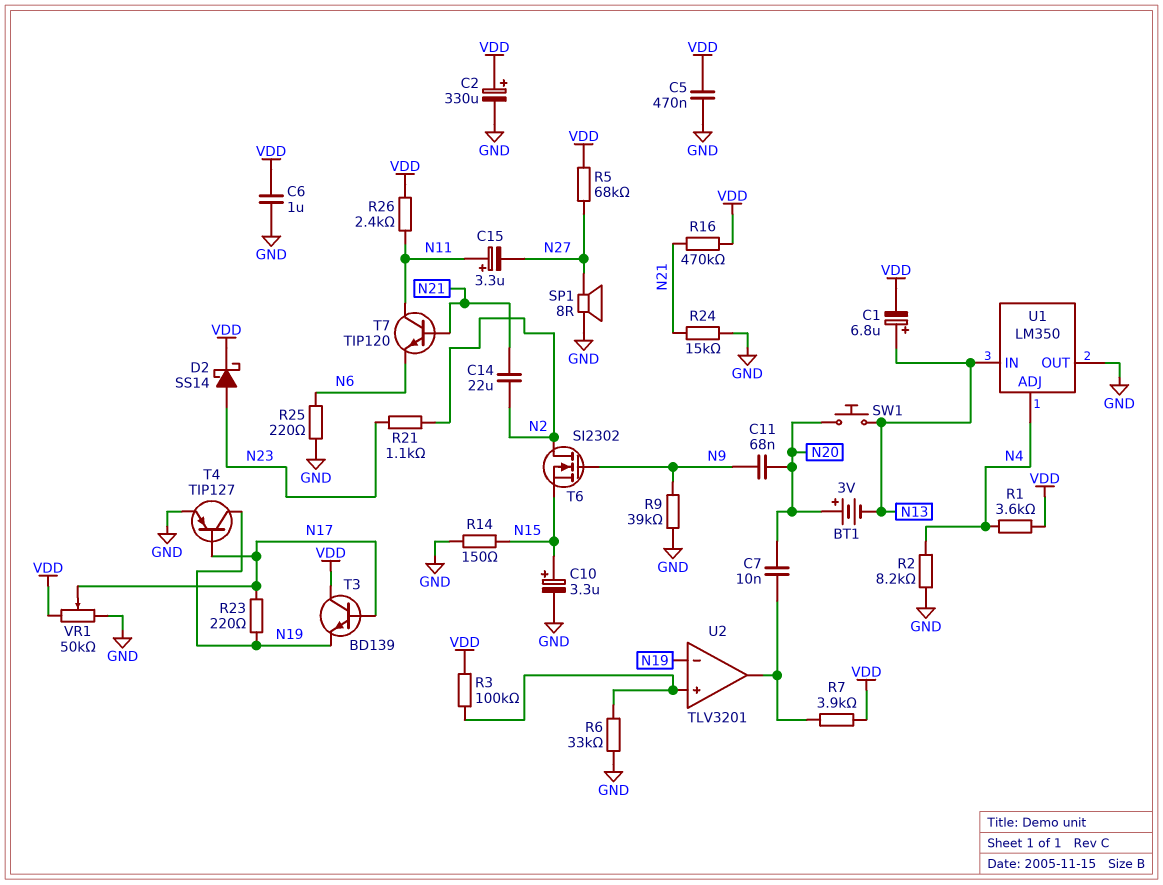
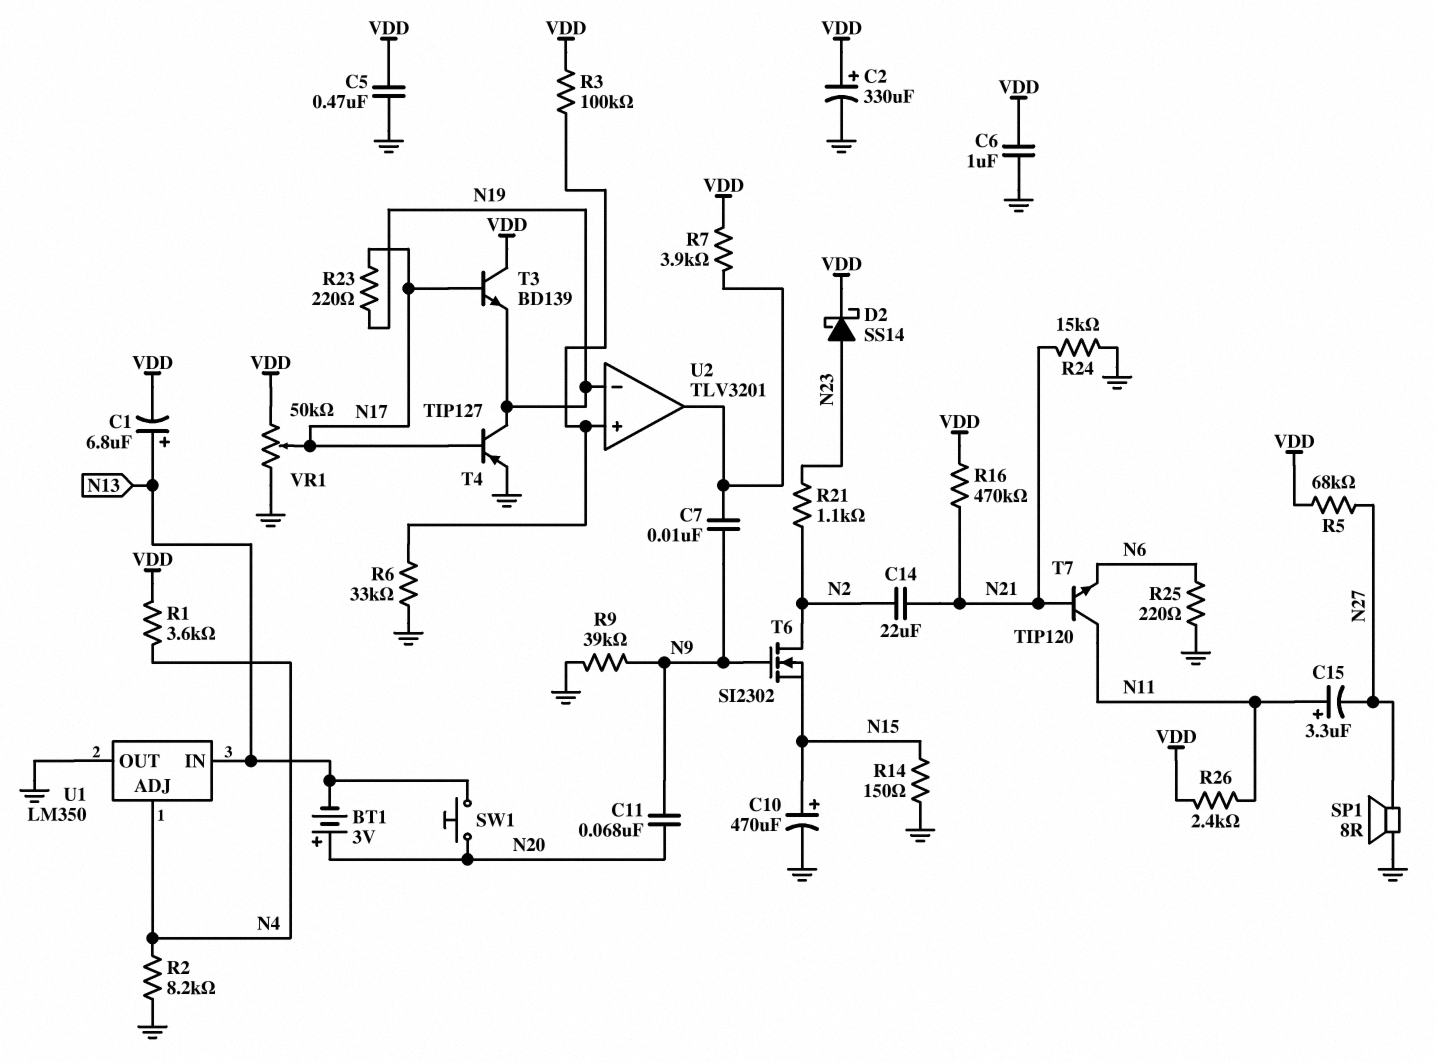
C7: 10nF (N20, U2/out) -> 10nF (N9, U2/out)
C10: 3.3uF (plus N15, minus GND) -> 470uF (plus N15, minus GND)

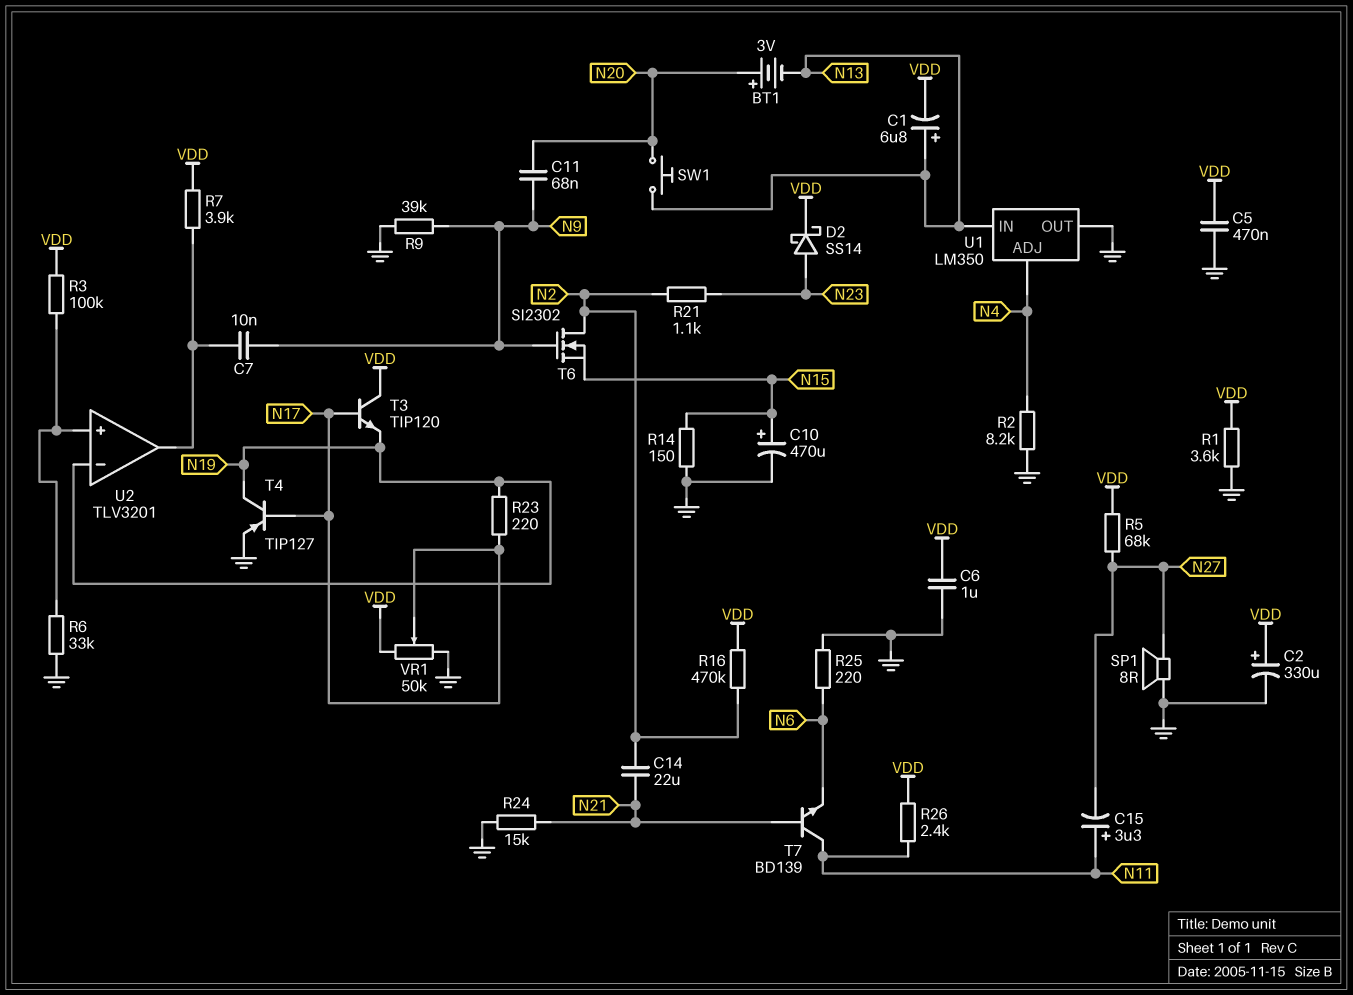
R1: 3.6k (N4, VDD) -> 3.6k (GND, VDD)
R16: 470k (N21, VDD) -> 470k (N2, VDD)
T3: NPN BD139 (B N17, C VDD, E N19) -> NPN TIP120 (B N17, C VDD, E N19)
T7: NPN TIP120 (B N21, C N11, E N6) -> NPN BD139 (B N21, C N11, E N6)

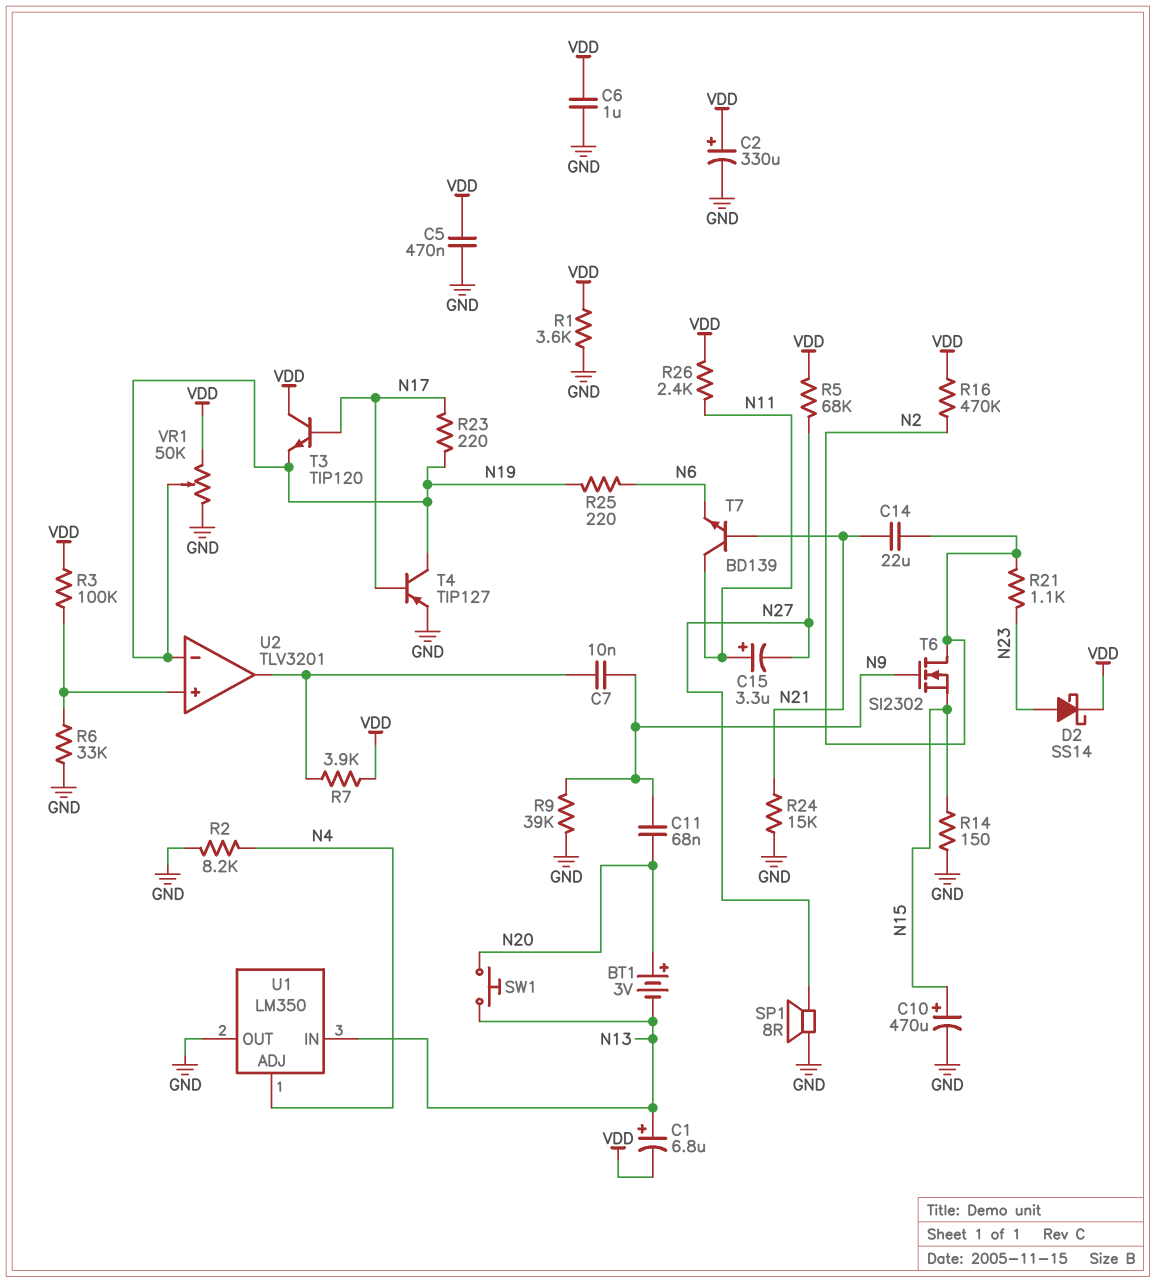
R25: 220 (GND, N6) -> 220 (N6, N19)
VR1: 50k (GND, VDD, wiper N17) -> 50k (GND, VDD, wiper N19)

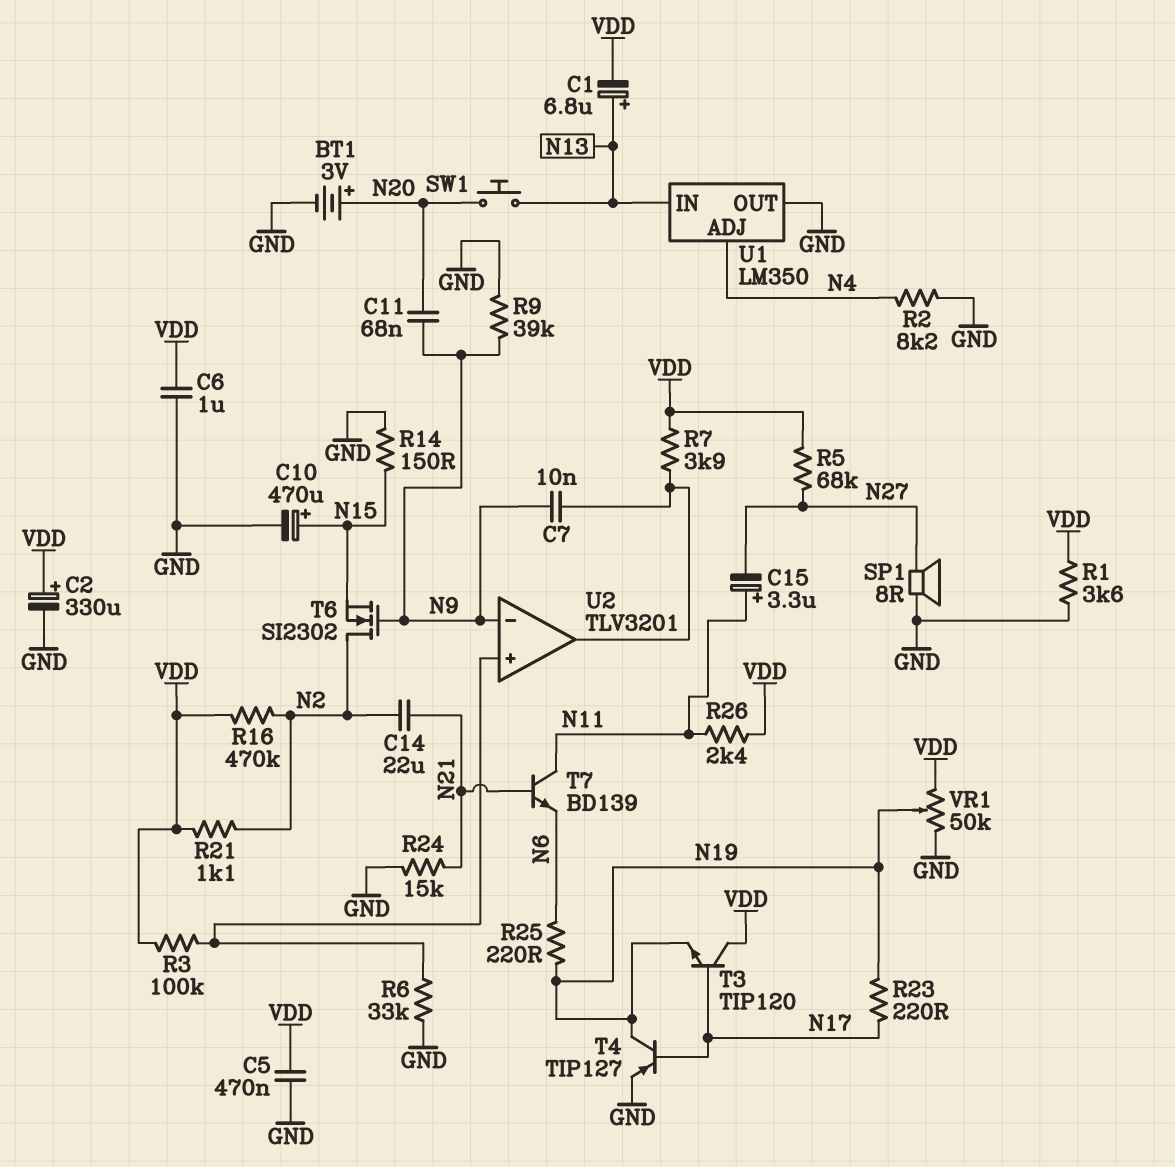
BT1: 3V (plus N20, minus N13) -> 3V (plus N20, minus GND)
D2: schottky SS14 (A N23, K VDD) -> none
R21: 1.1k (N2, N23) -> 1.1k (N2, VDD)
U2 pin in-: N19 -> N9

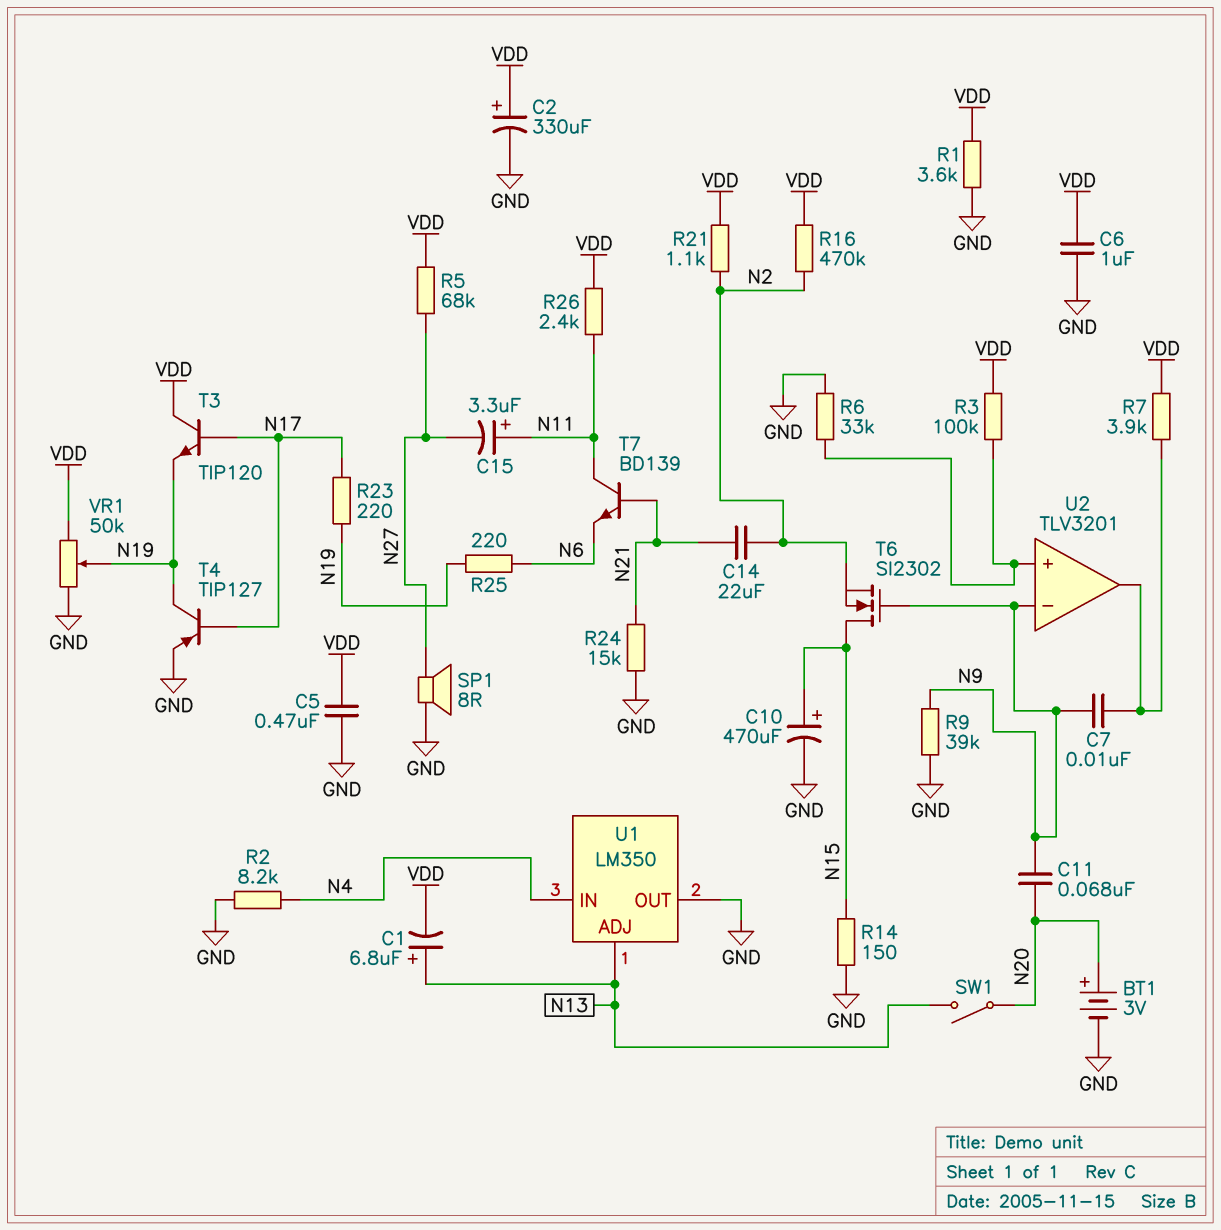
SW1: button (N13, N20) -> switch (N13, N20)
T6: NMOS SI2302 (G N9, D N2, S N15) -> NMOS SI2302 (G N9, D N15, S N2)
U1 pin ADJ: N4 -> N13
U1 pin IN: N13 -> N4

